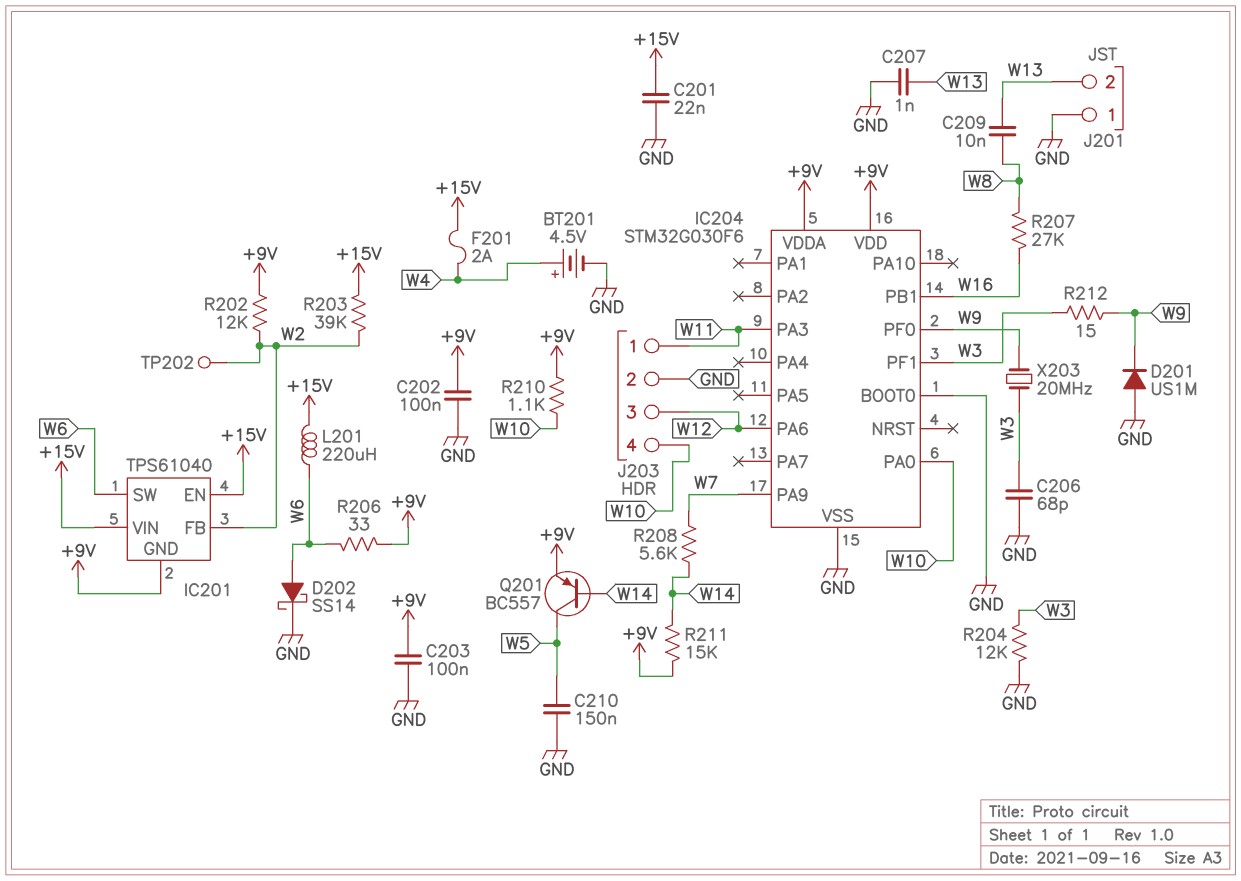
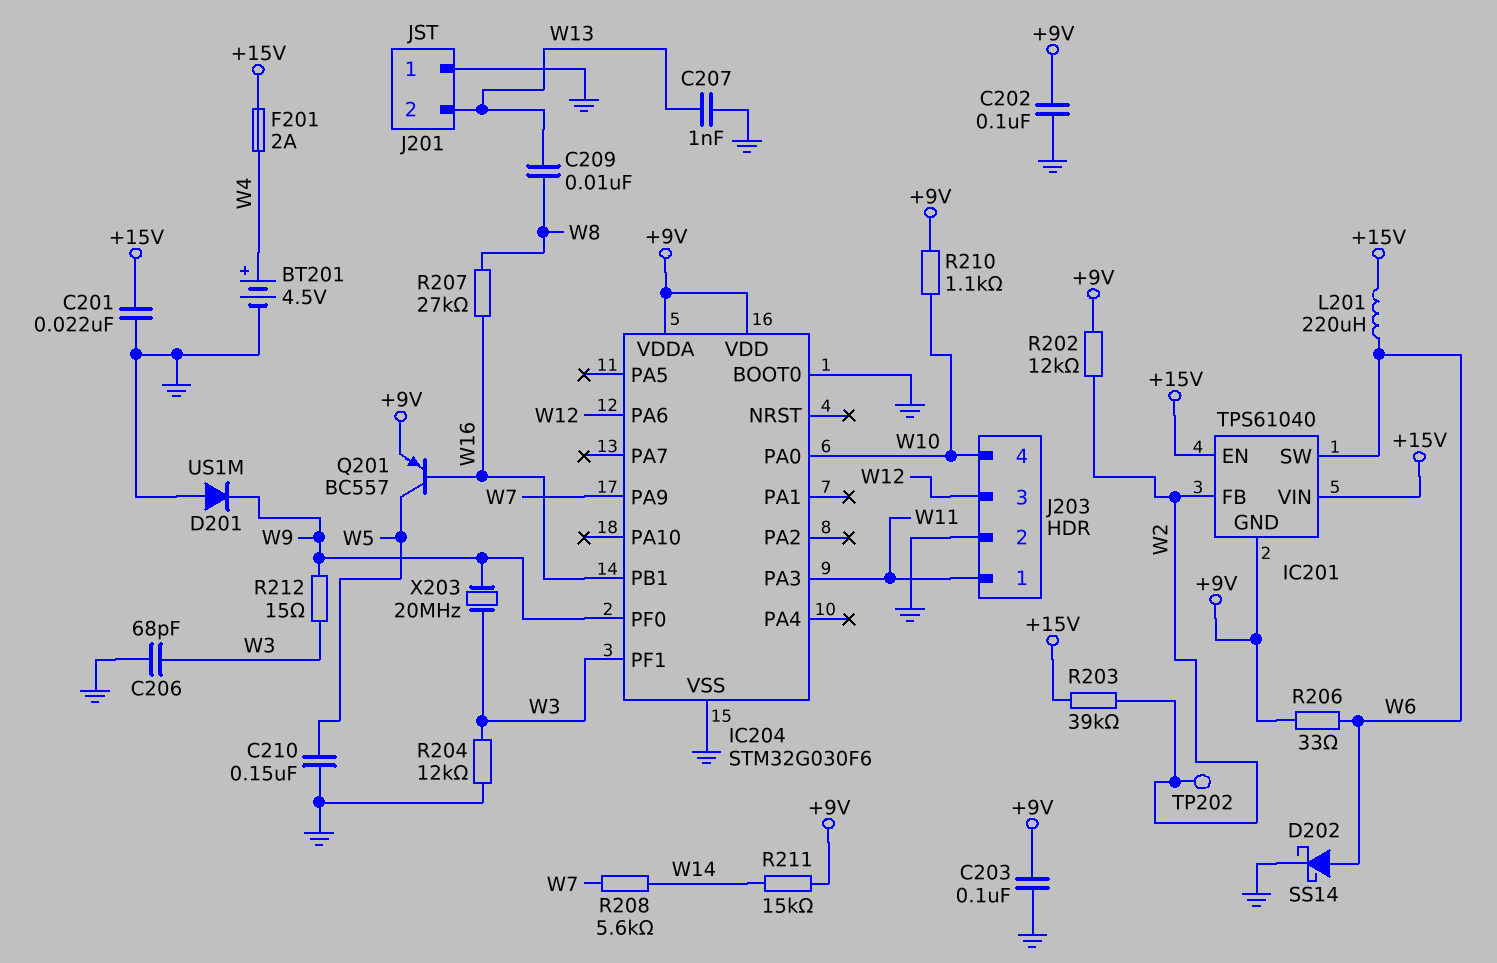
Q201: PNP BC557 (B W14, C W5, E +9V) -> PNP BC557 (B W16, C W5, E +9V)

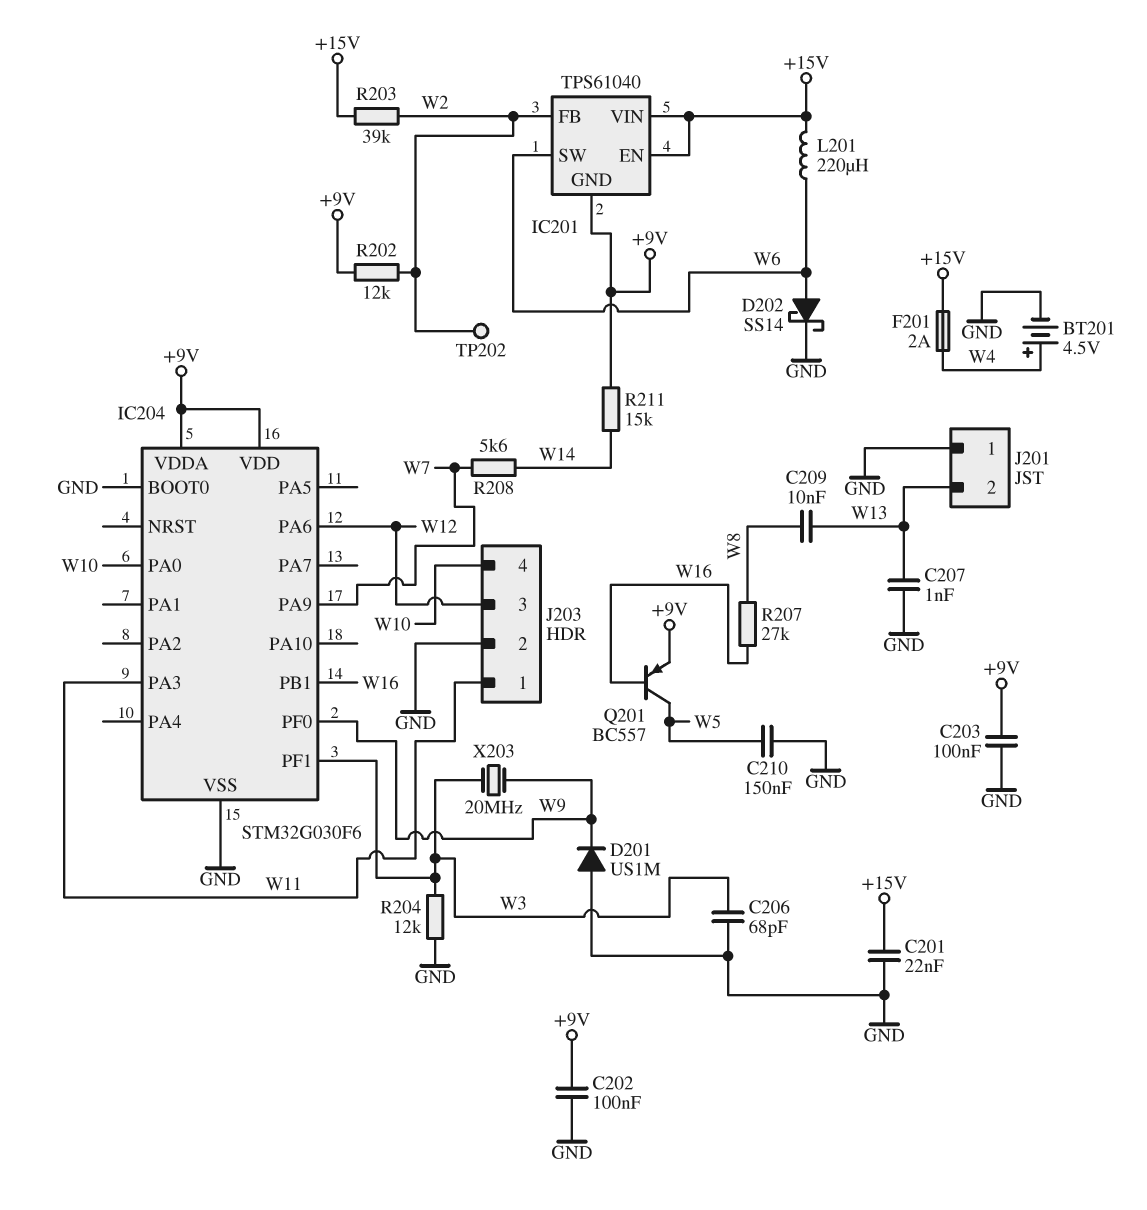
R206: 33 (+9V, W6) -> none
R210: 1.1k (+9V, W10) -> none
R212: 15 (W3, W9) -> none

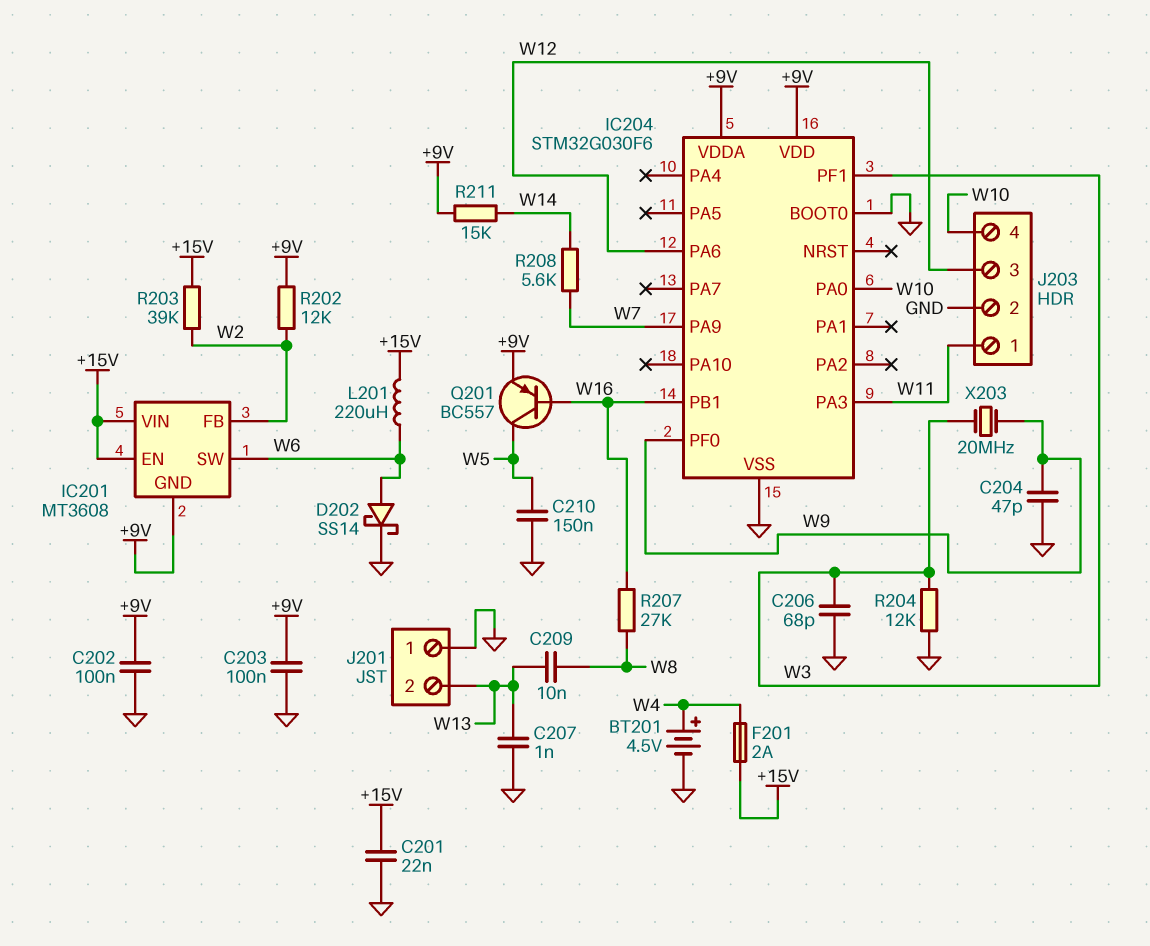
C204: none -> 47pF (GND, W9)
D201: diode US1M (A GND, K W9) -> none
IC201: TPS61040 -> MT3608
TP202: test point (W2) -> none

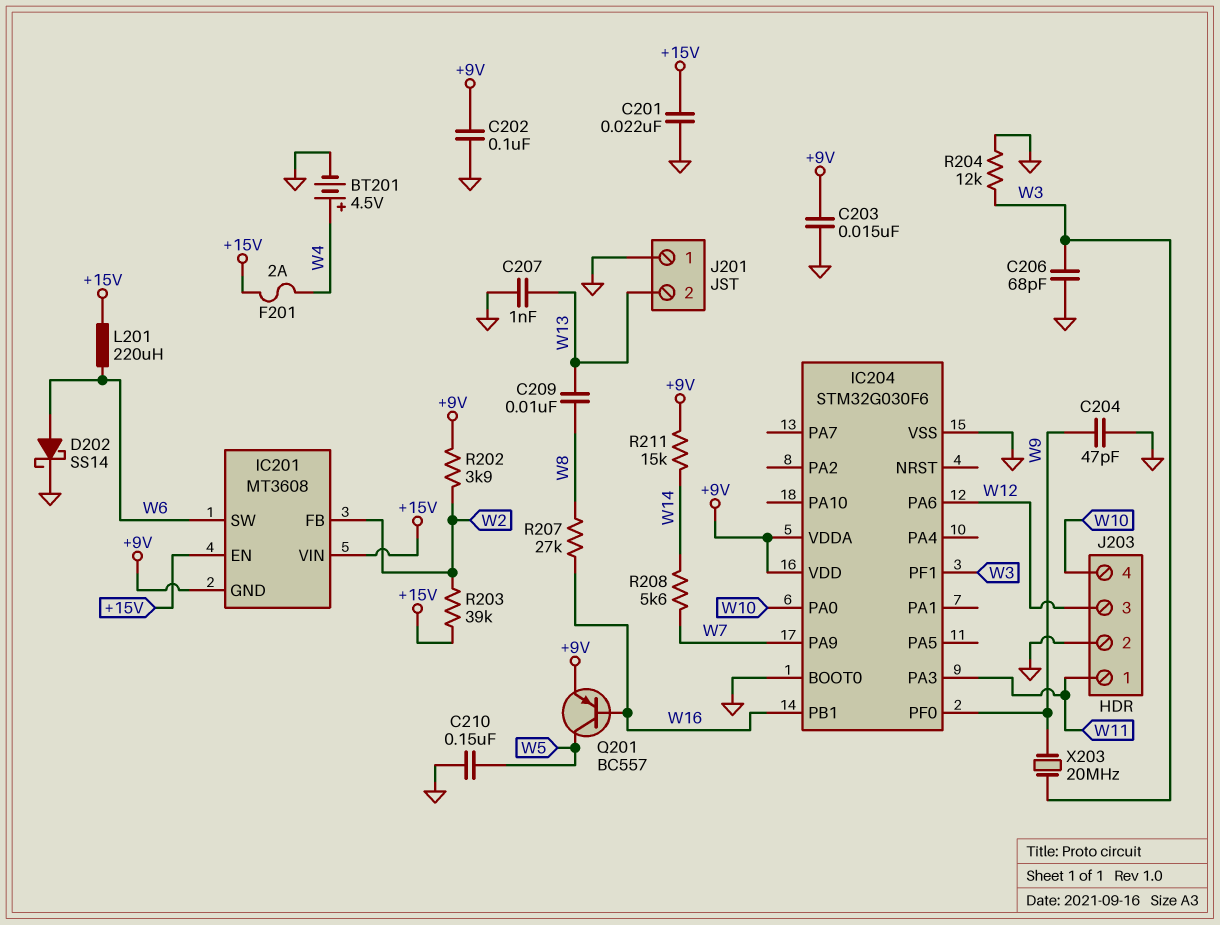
C203: 100nF (+9V, GND) -> 15nF (+9V, GND)
R202: 12k (+9V, W2) -> 3.9k (+9V, W2)

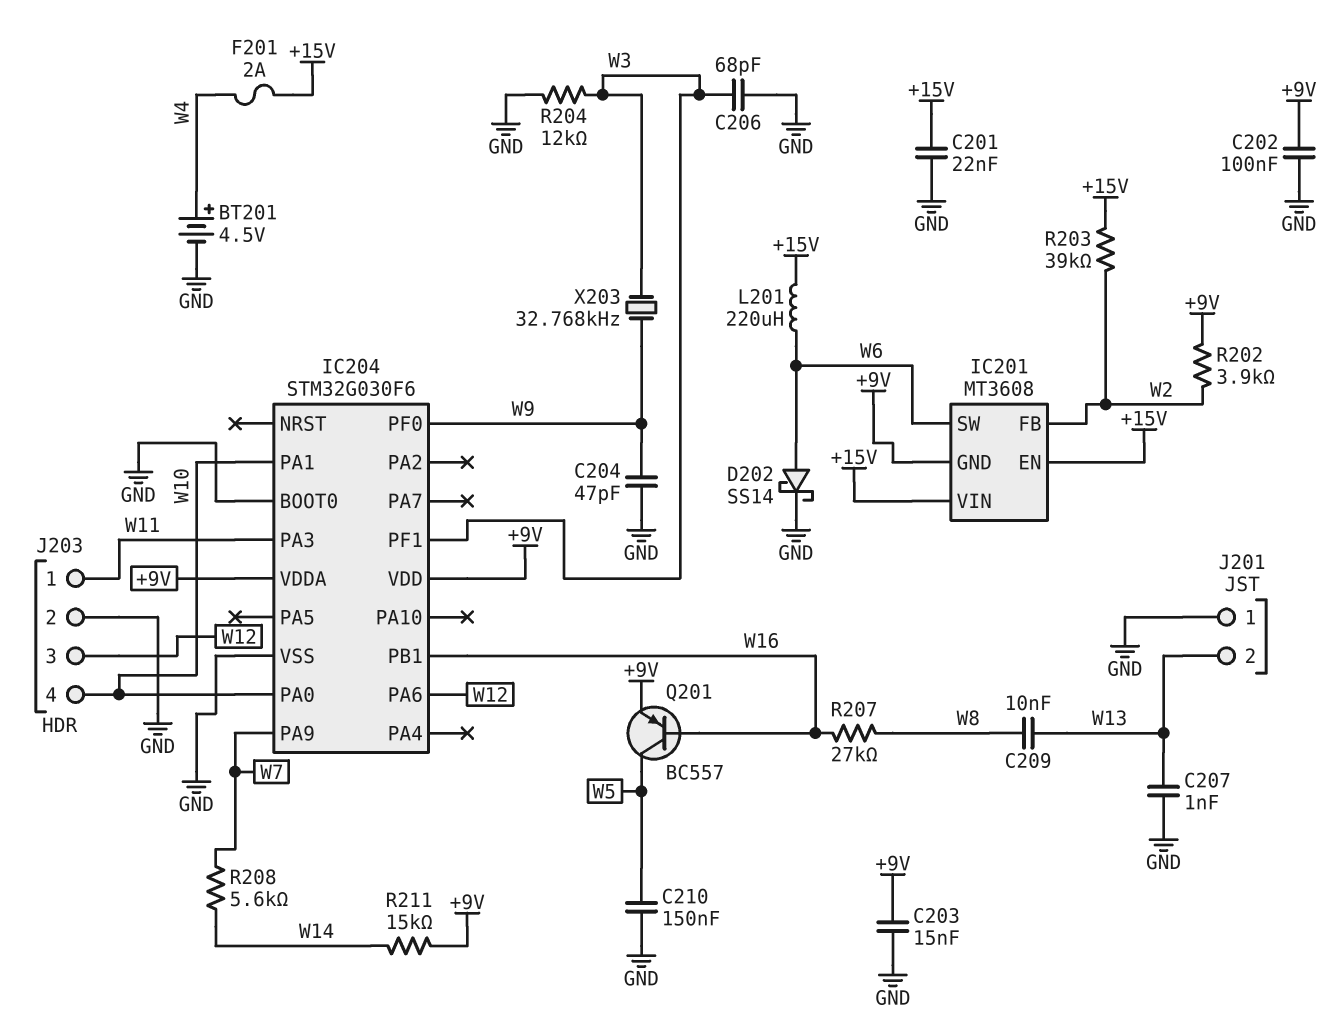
IC204 pin PA1: none -> W10
X203: 20MHz (W3, W9) -> 32.768kHz (W3, W9)

